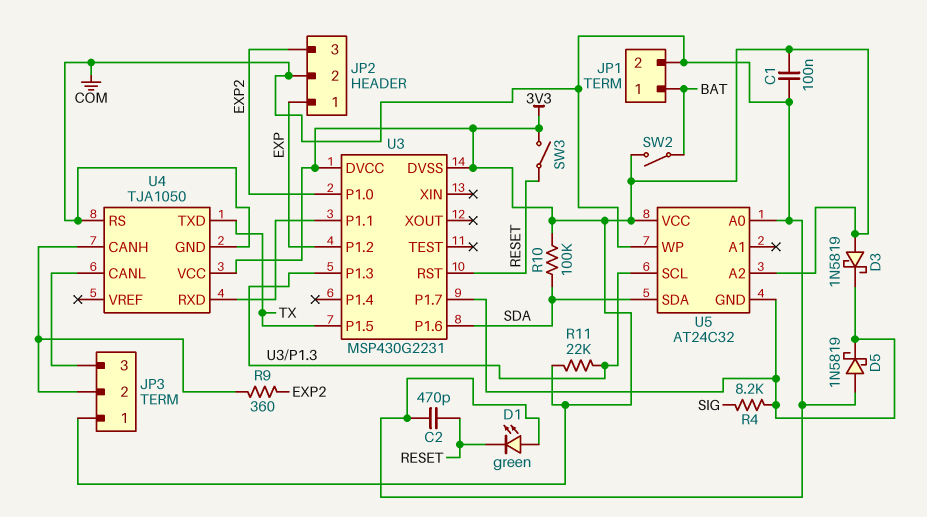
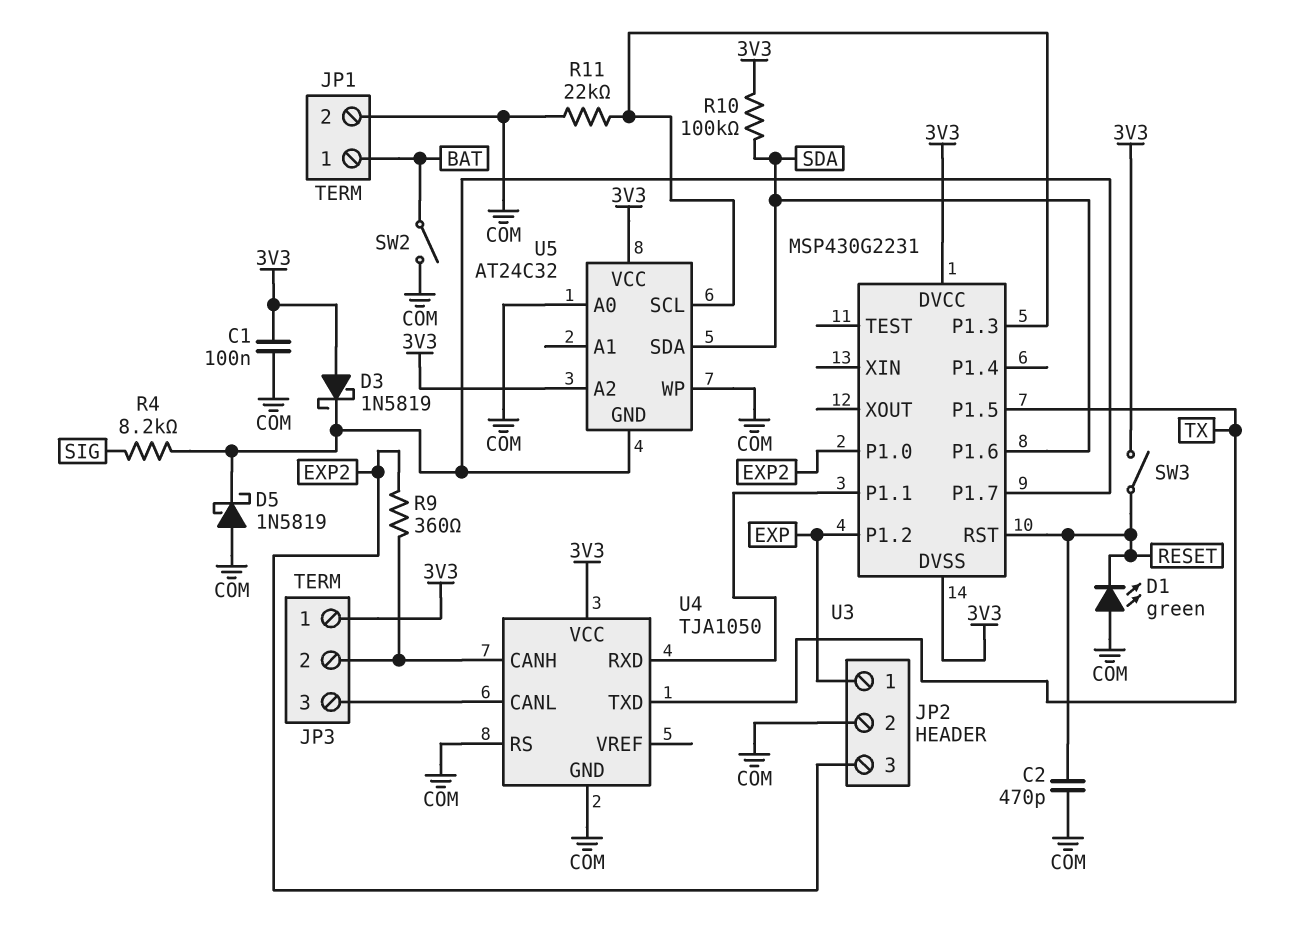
R11: 22k (3V3, U3/P1.3) -> 22k (COM, U3/P1.3)
SW2: switch (3V3, BAT) -> switch (BAT, COM)

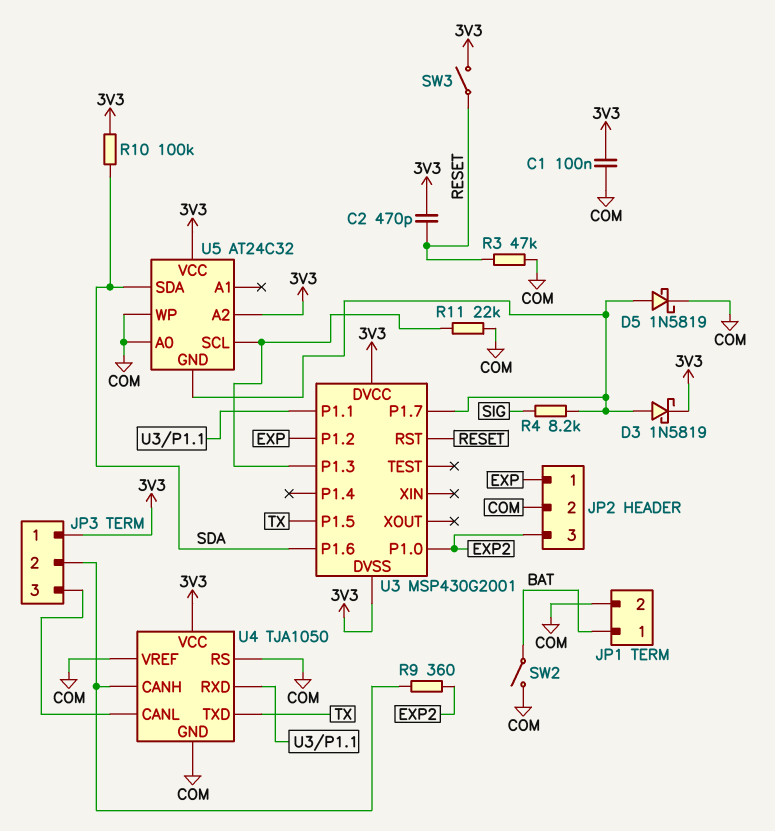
C2: 470pF (COM, RESET) -> 470pF (3V3, RESET)
D1: LED green (A COM, K RESET) -> none
D3: schottky 1N5819 (A 3V3, K U3/P1.7) -> schottky 1N5819 (A U3/P1.7, K 3V3)
D5: schottky 1N5819 (A COM, K U3/P1.7) -> schottky 1N5819 (A U3/P1.7, K COM)
R3: none -> 47k (COM, RESET)
U3: MSP430G2231 -> MSP430G2001
U4 pin VREF: none -> COM

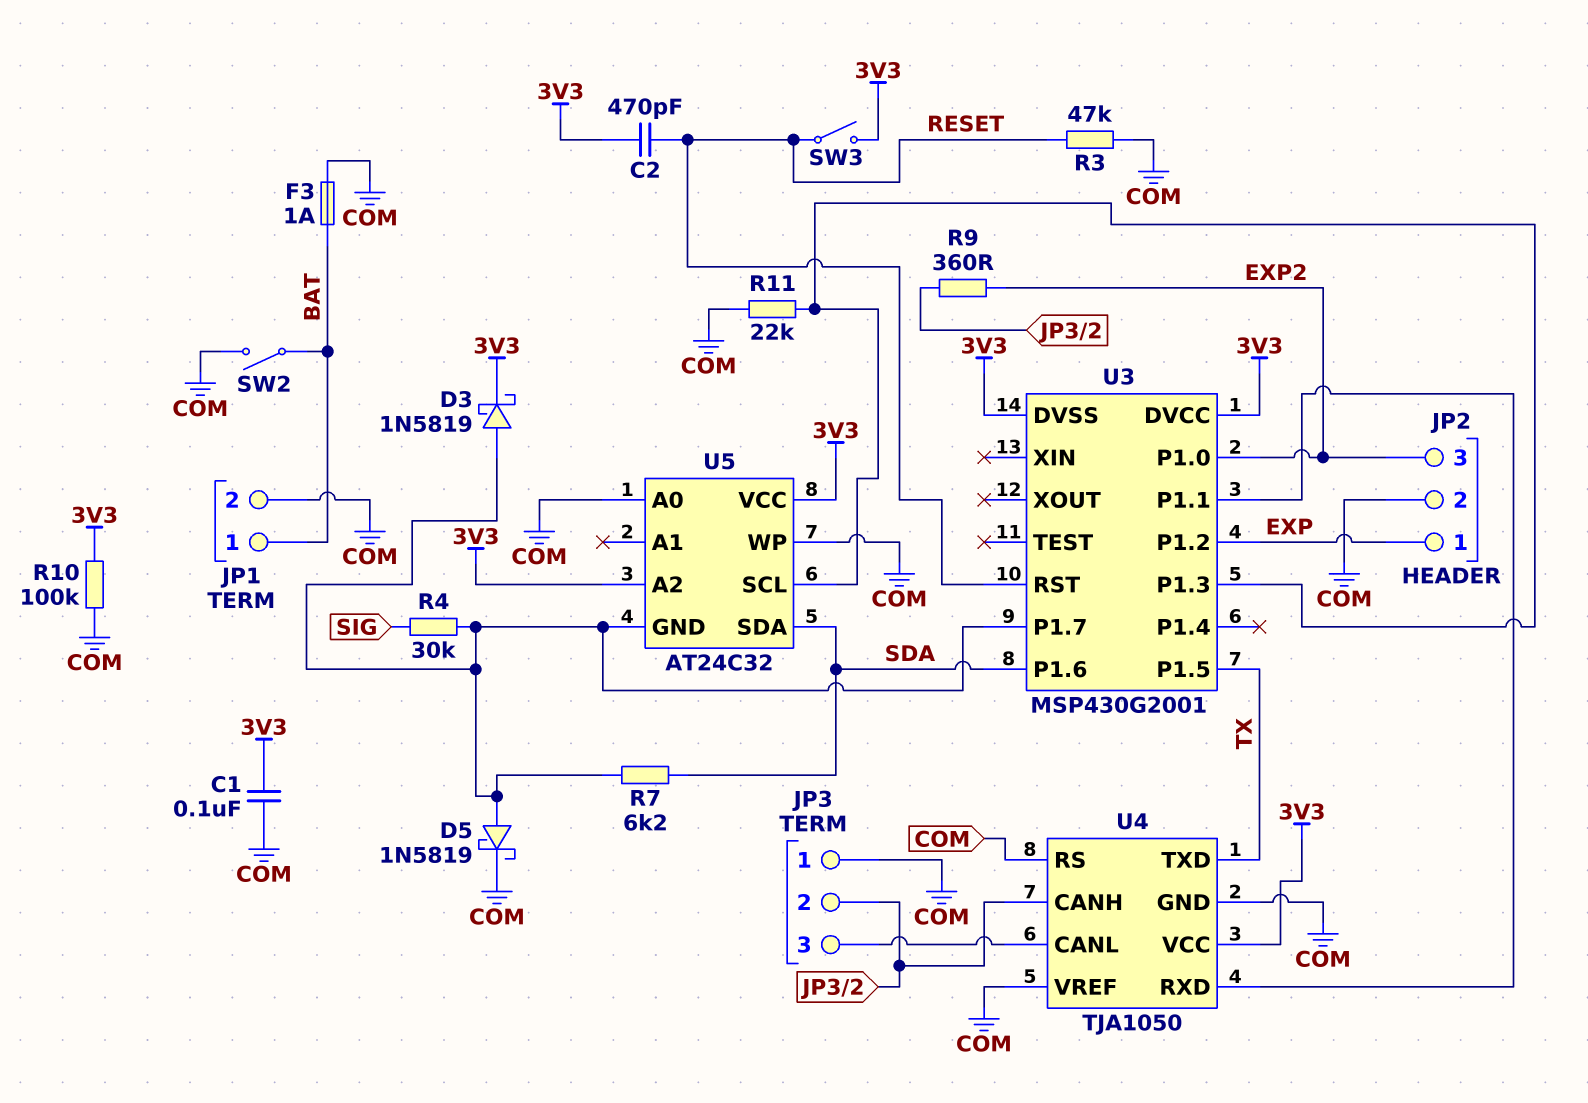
F3: none -> 1A (BAT, COM)
JP3 pin 1: 3V3 -> COM
R4: 8.2k (SIG, U3/P1.7) -> 30k (SIG, U3/P1.7)
R7: none -> 6.2k (SDA, U3/P1.7)
R10: 100k (3V3, SDA) -> 100k (3V3, COM)

